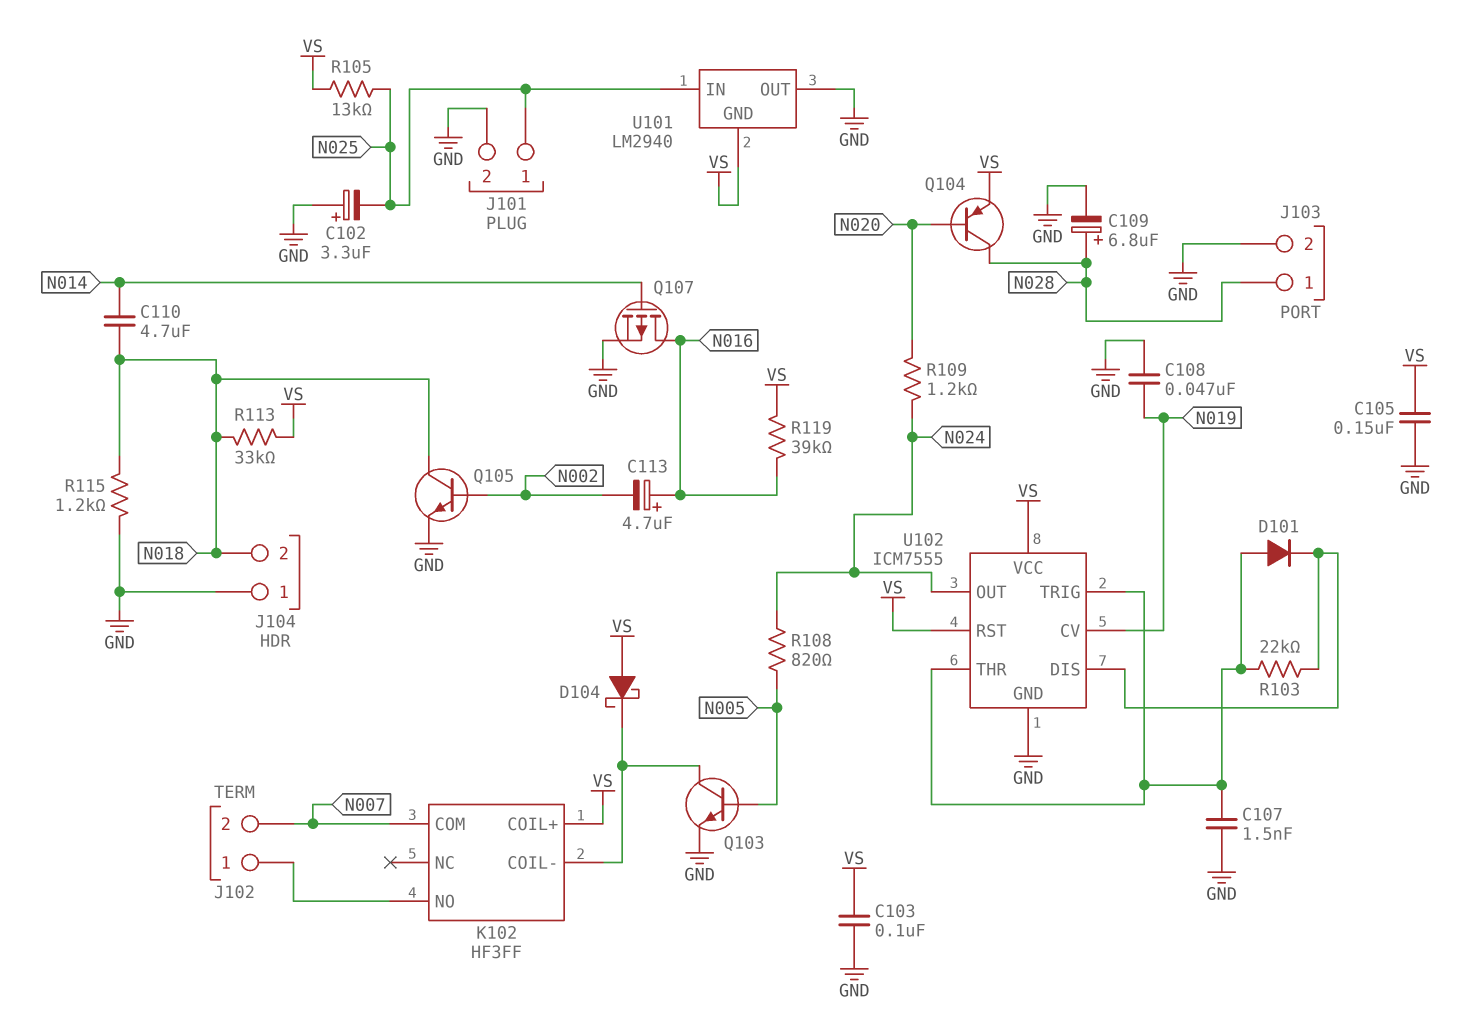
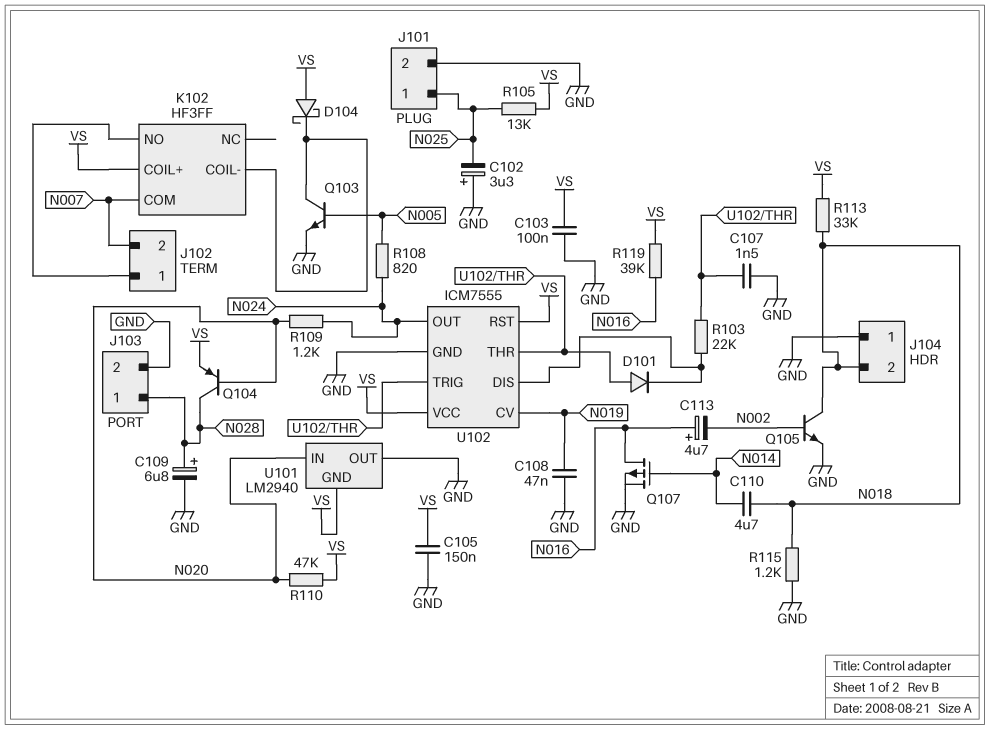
R110: none -> 47k (N020, VS)
U101 pin IN: N025 -> N020

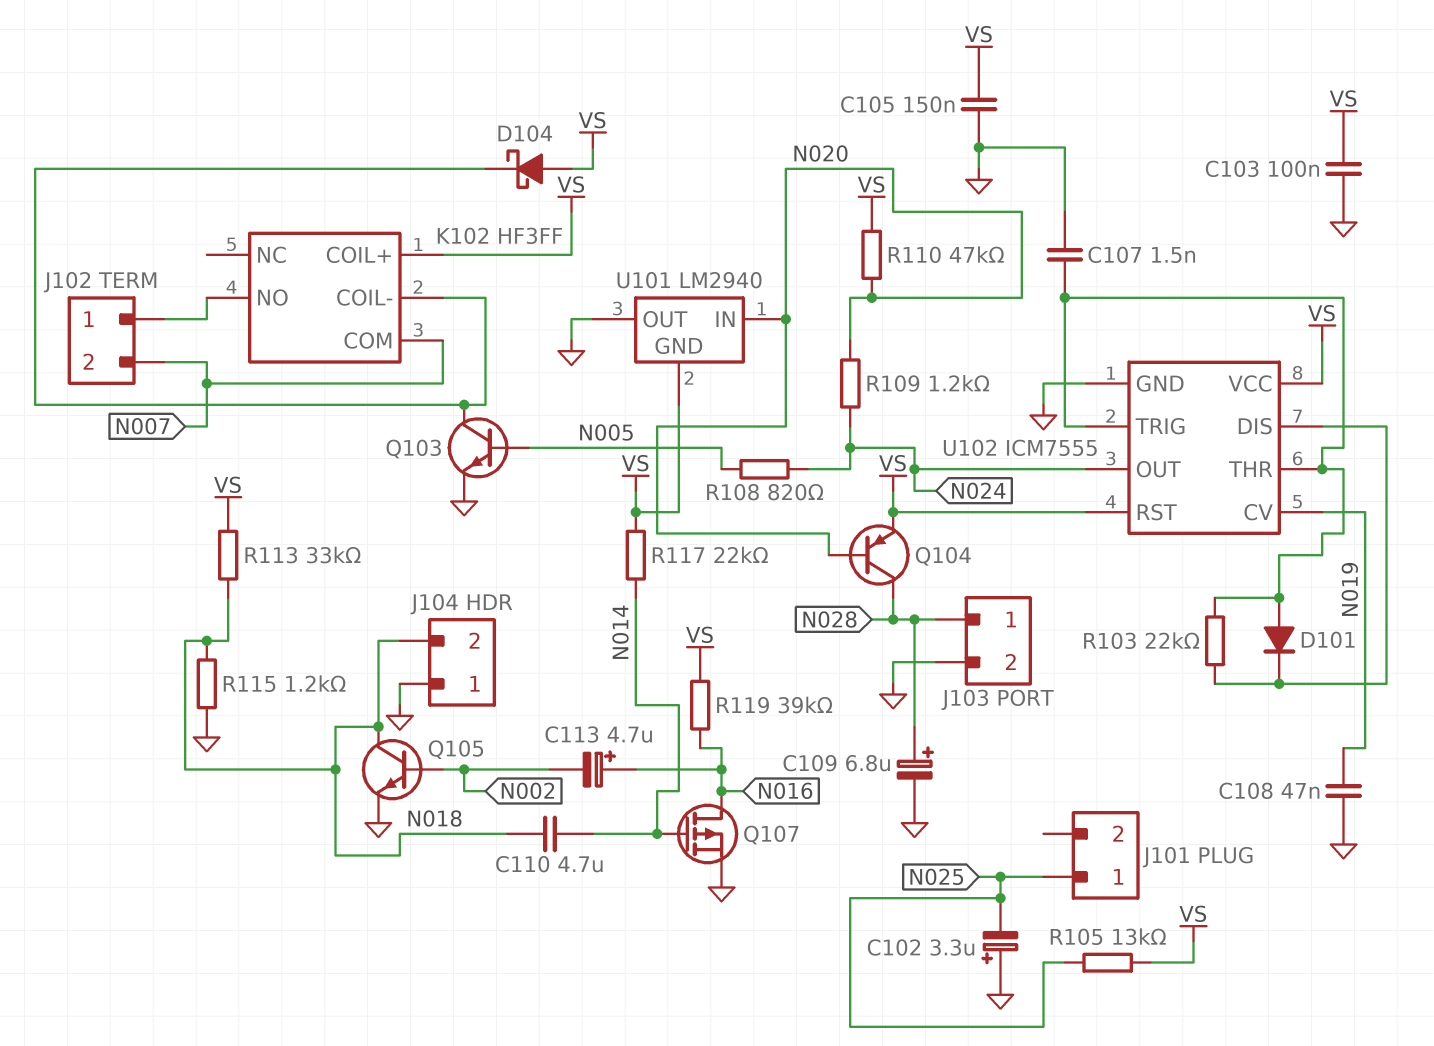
J101 pin 2: GND -> none
R117: none -> 22k (N014, VS)

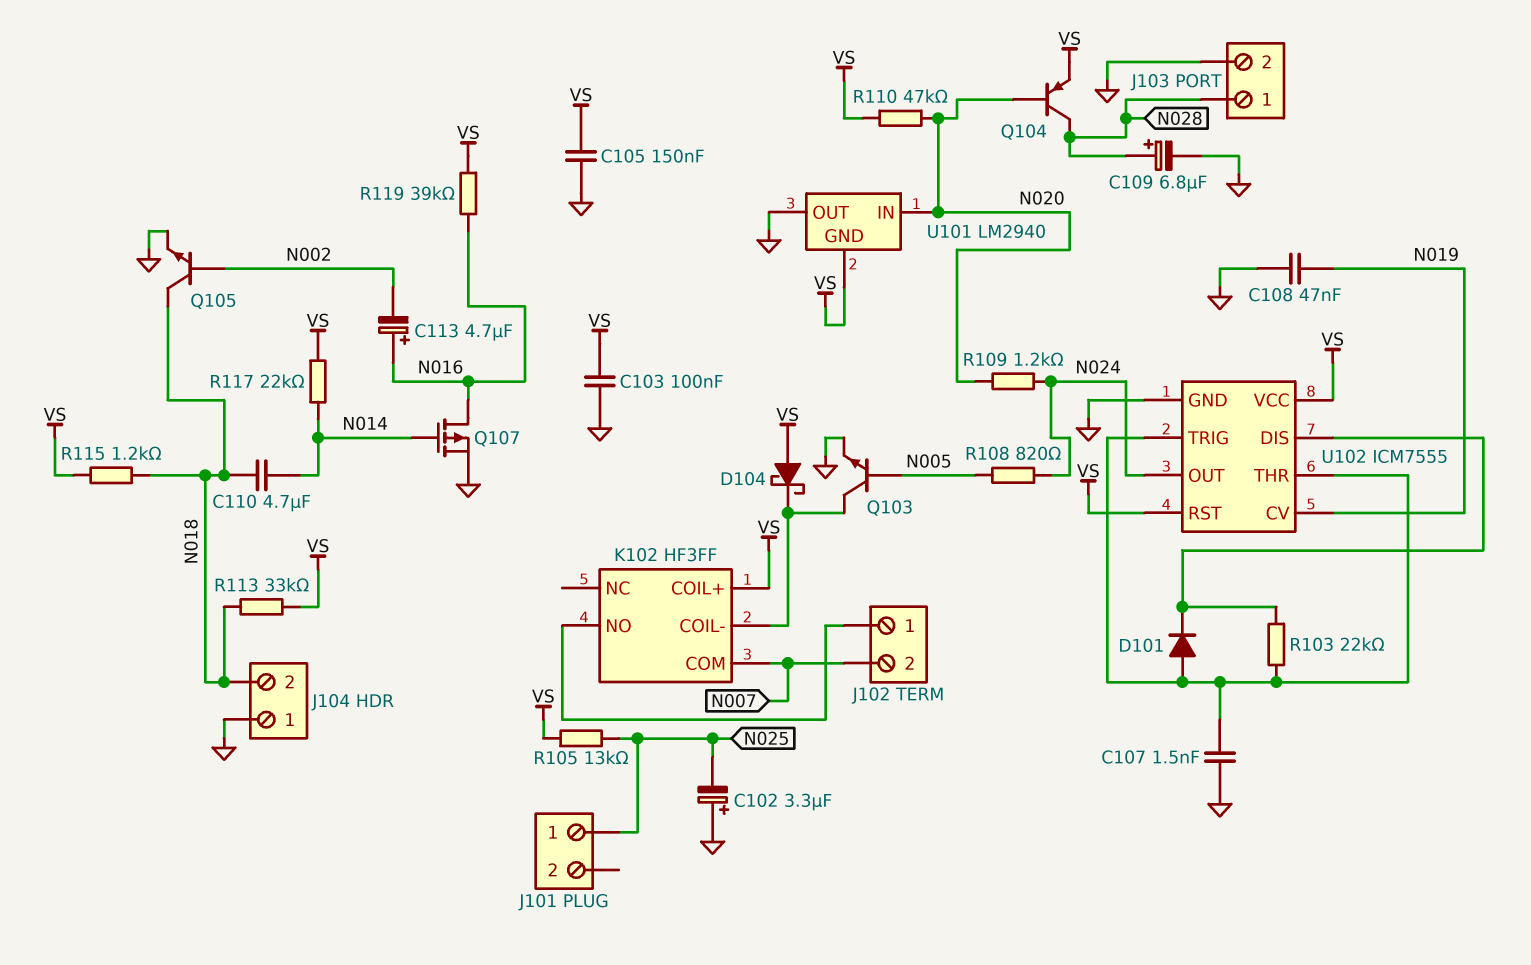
R115: 1.2k (GND, N018) -> 1.2k (N018, VS)

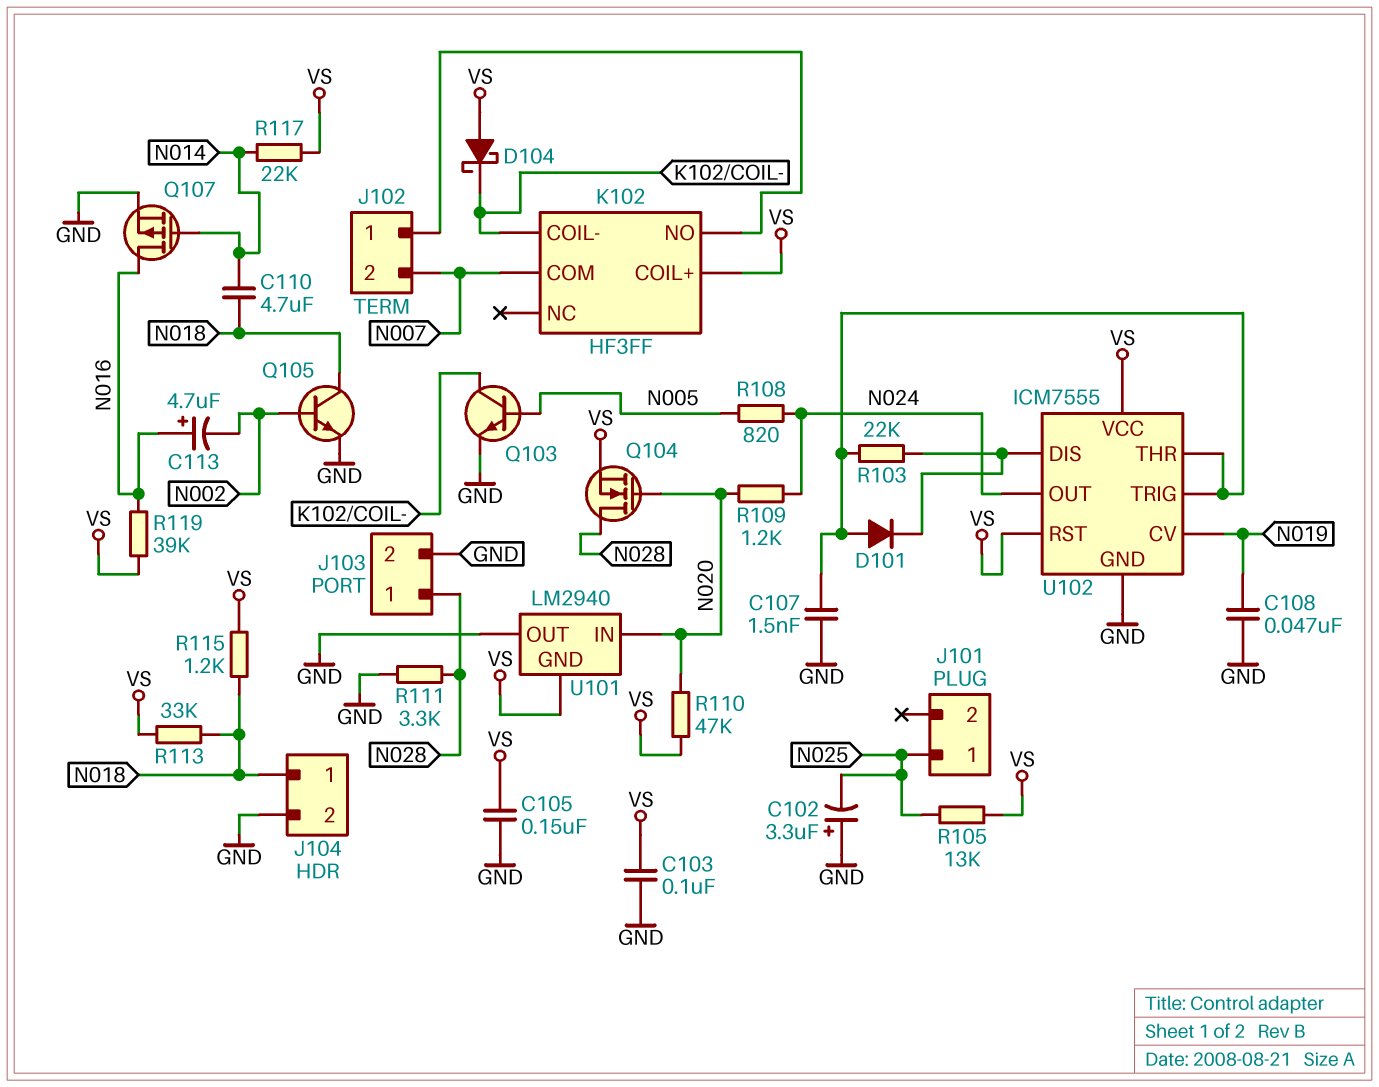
C109: 6.8uF (plus N028, minus GND) -> none
J104 pin 1: GND -> N018
J104 pin 2: N018 -> GND
Q104: PNP (B N020, C N028, E VS) -> NMOS (G N020, D N028, S VS)
R111: none -> 3.3k (GND, N028)

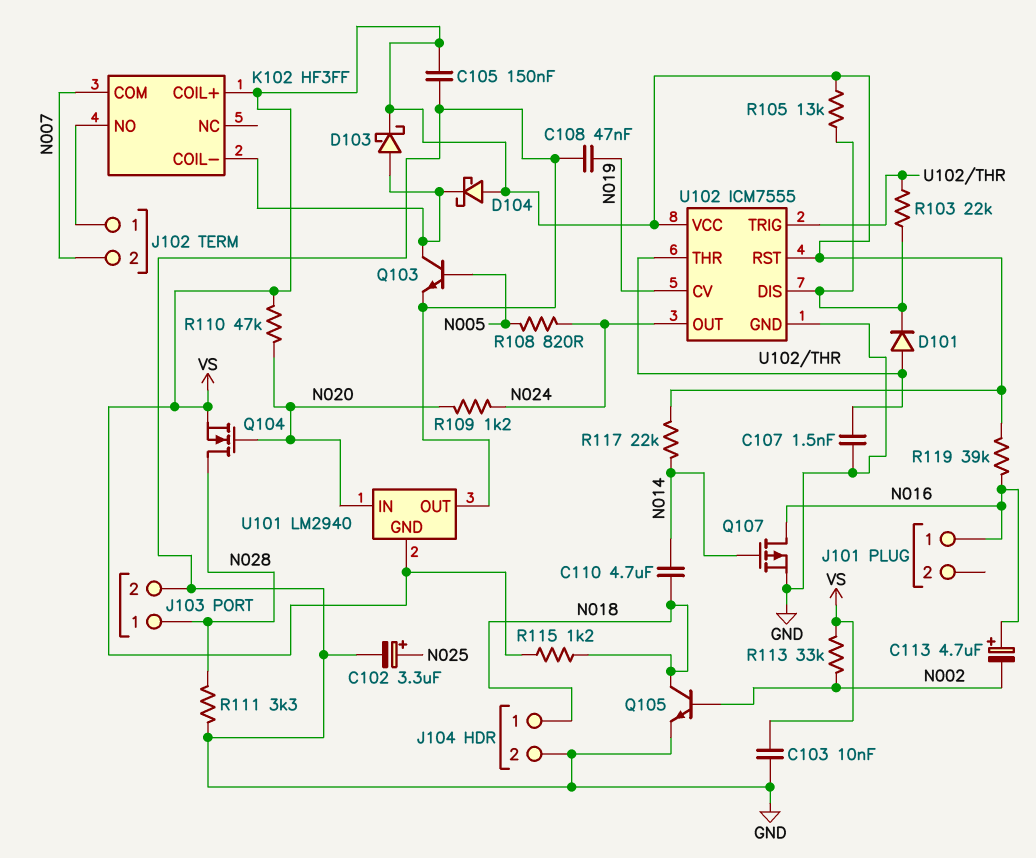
C102: 3.3uF (plus GND, minus N025) -> 3.3uF (plus N025, minus GND)
C103: 100nF (GND, VS) -> 10nF (GND, VS)
D103: none -> schottky (A K102/COIL-, K VS)
J101 pin 1: N025 -> N016
R105: 13k (N025, VS) -> 13k (U102/DIS, VS)
R113: 33k (N018, VS) -> 33k (N002, VS)

